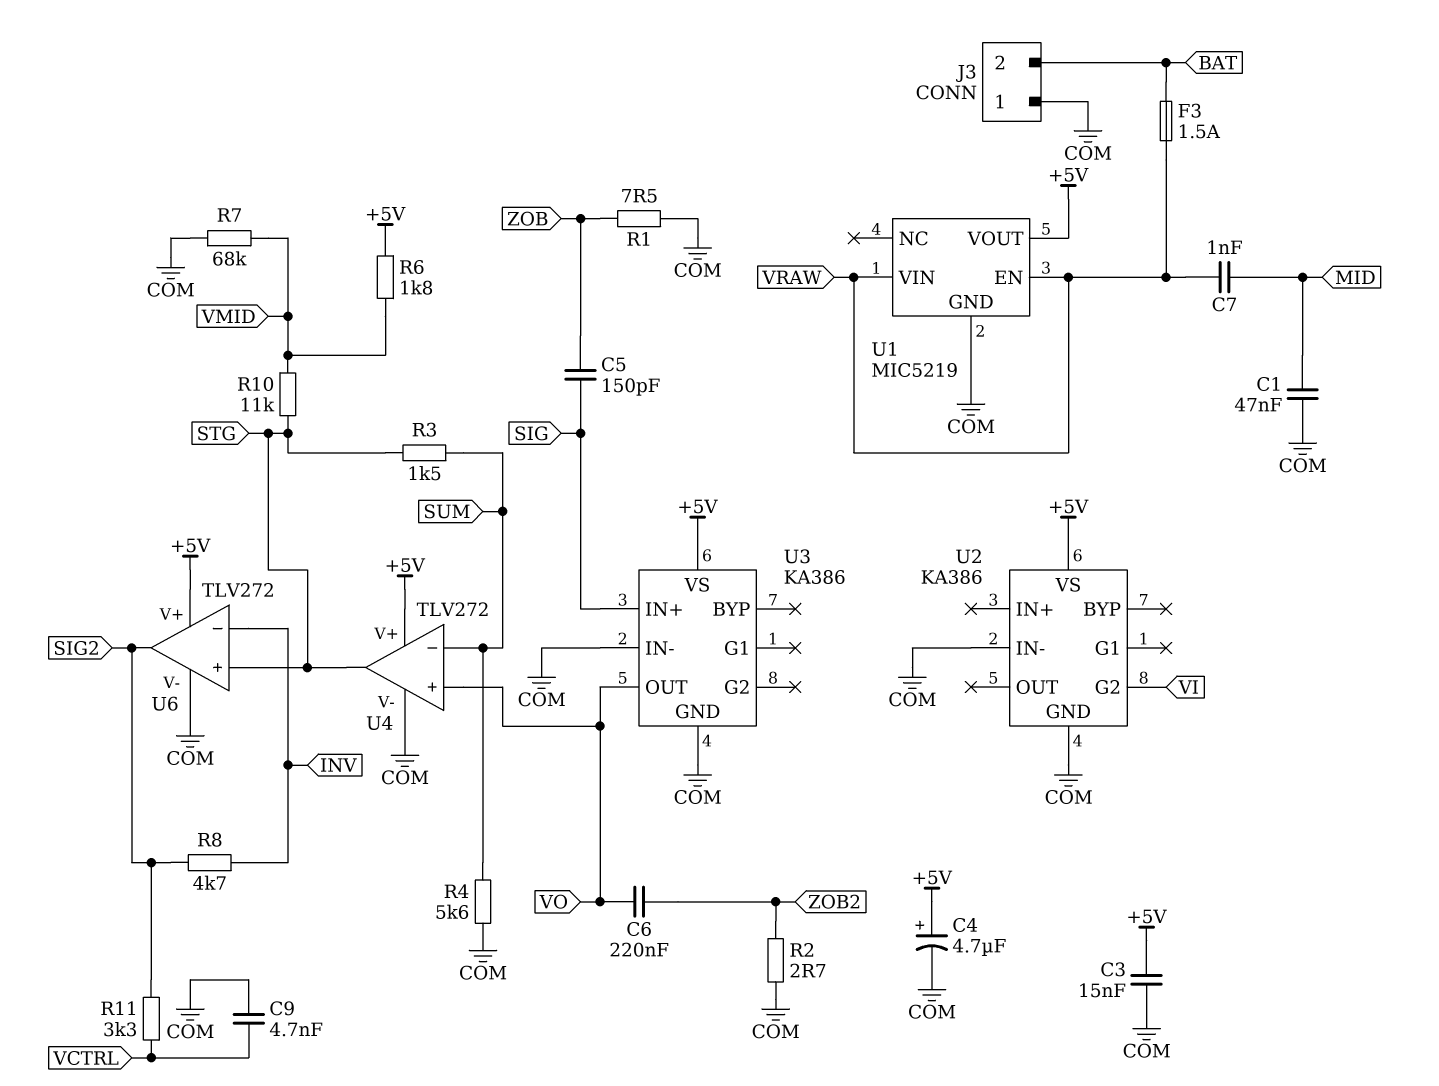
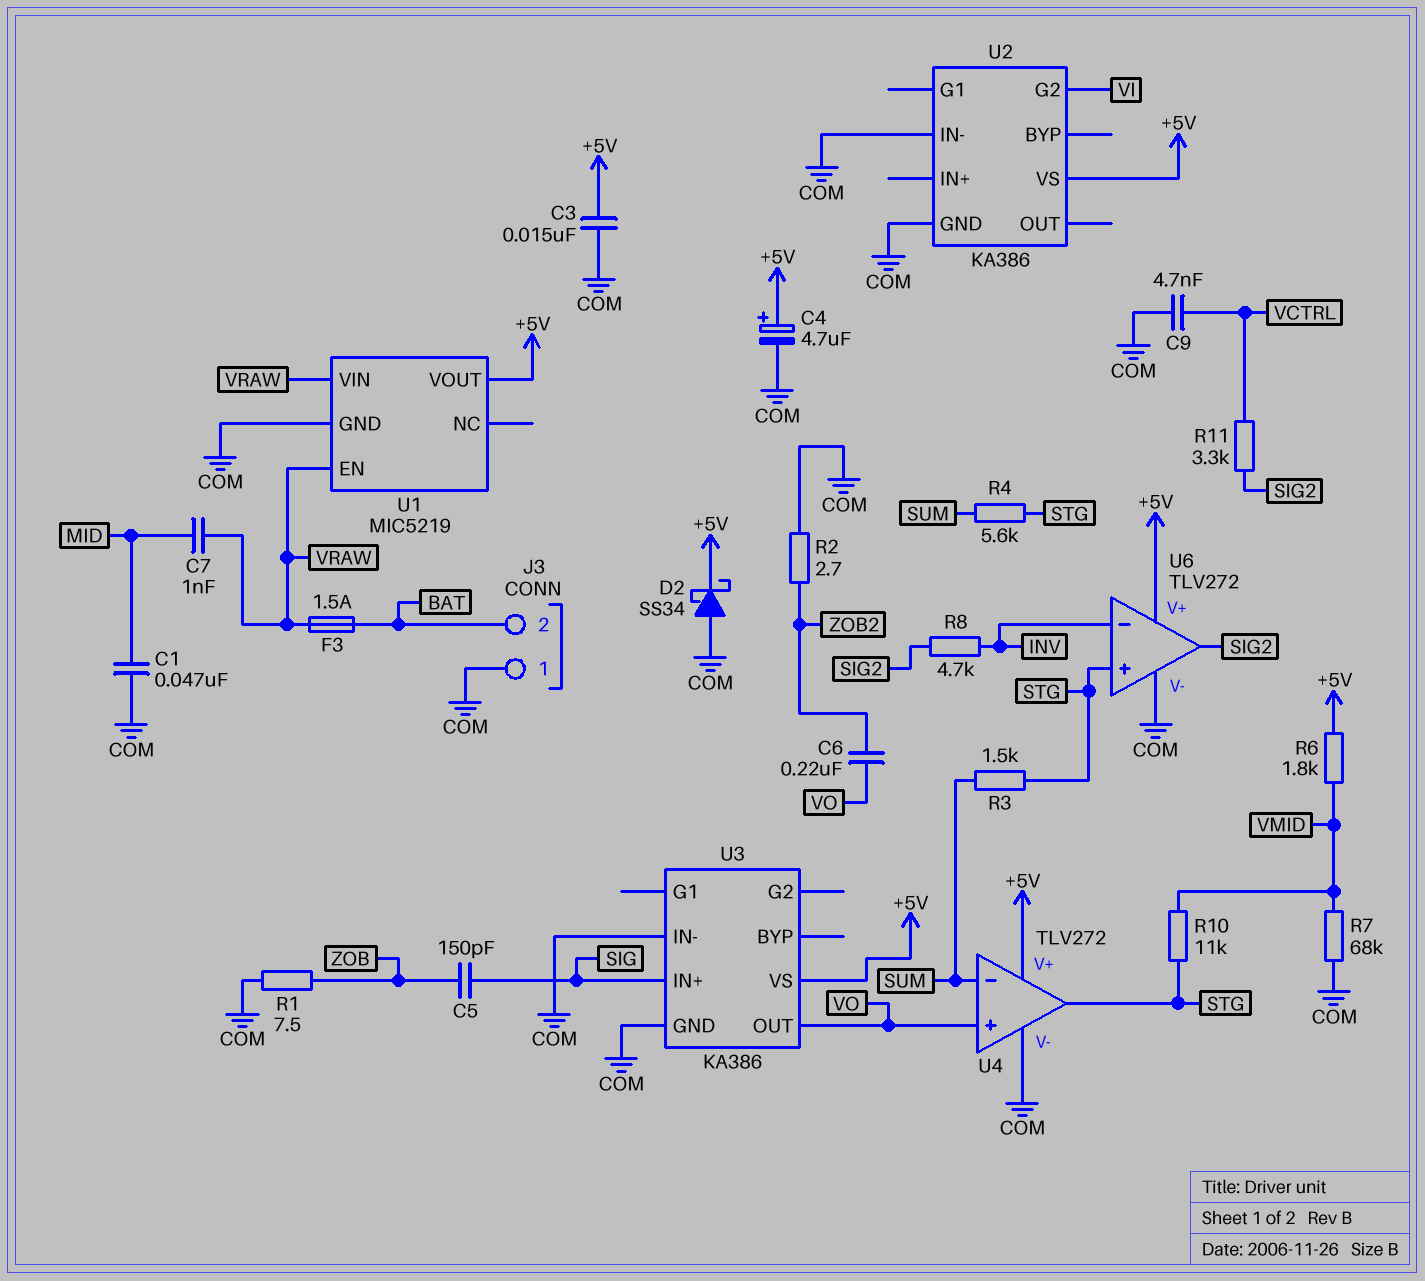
D2: none -> schottky SS34 (A COM, K +5V)
R4: 5.6k (COM, SUM) -> 5.6k (STG, SUM)

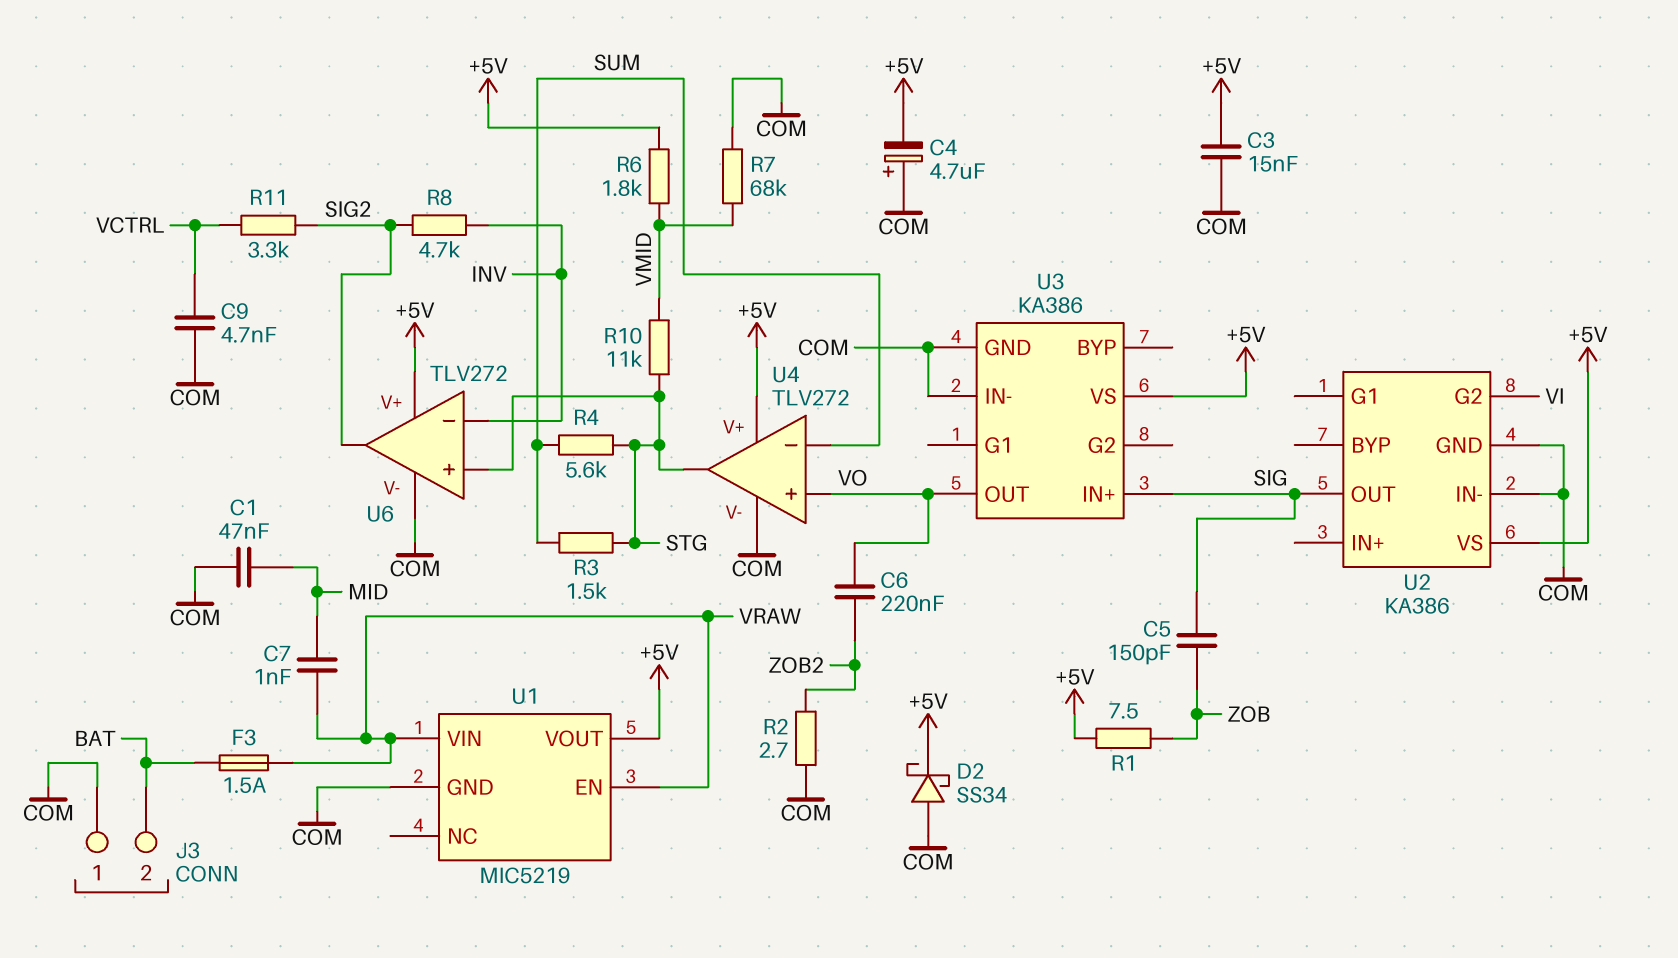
C4: 4.7uF (plus +5V, minus COM) -> 4.7uF (plus COM, minus +5V)
R1: 7.5 (COM, ZOB) -> 7.5 (+5V, ZOB)
U2 pin OUT: none -> SIG

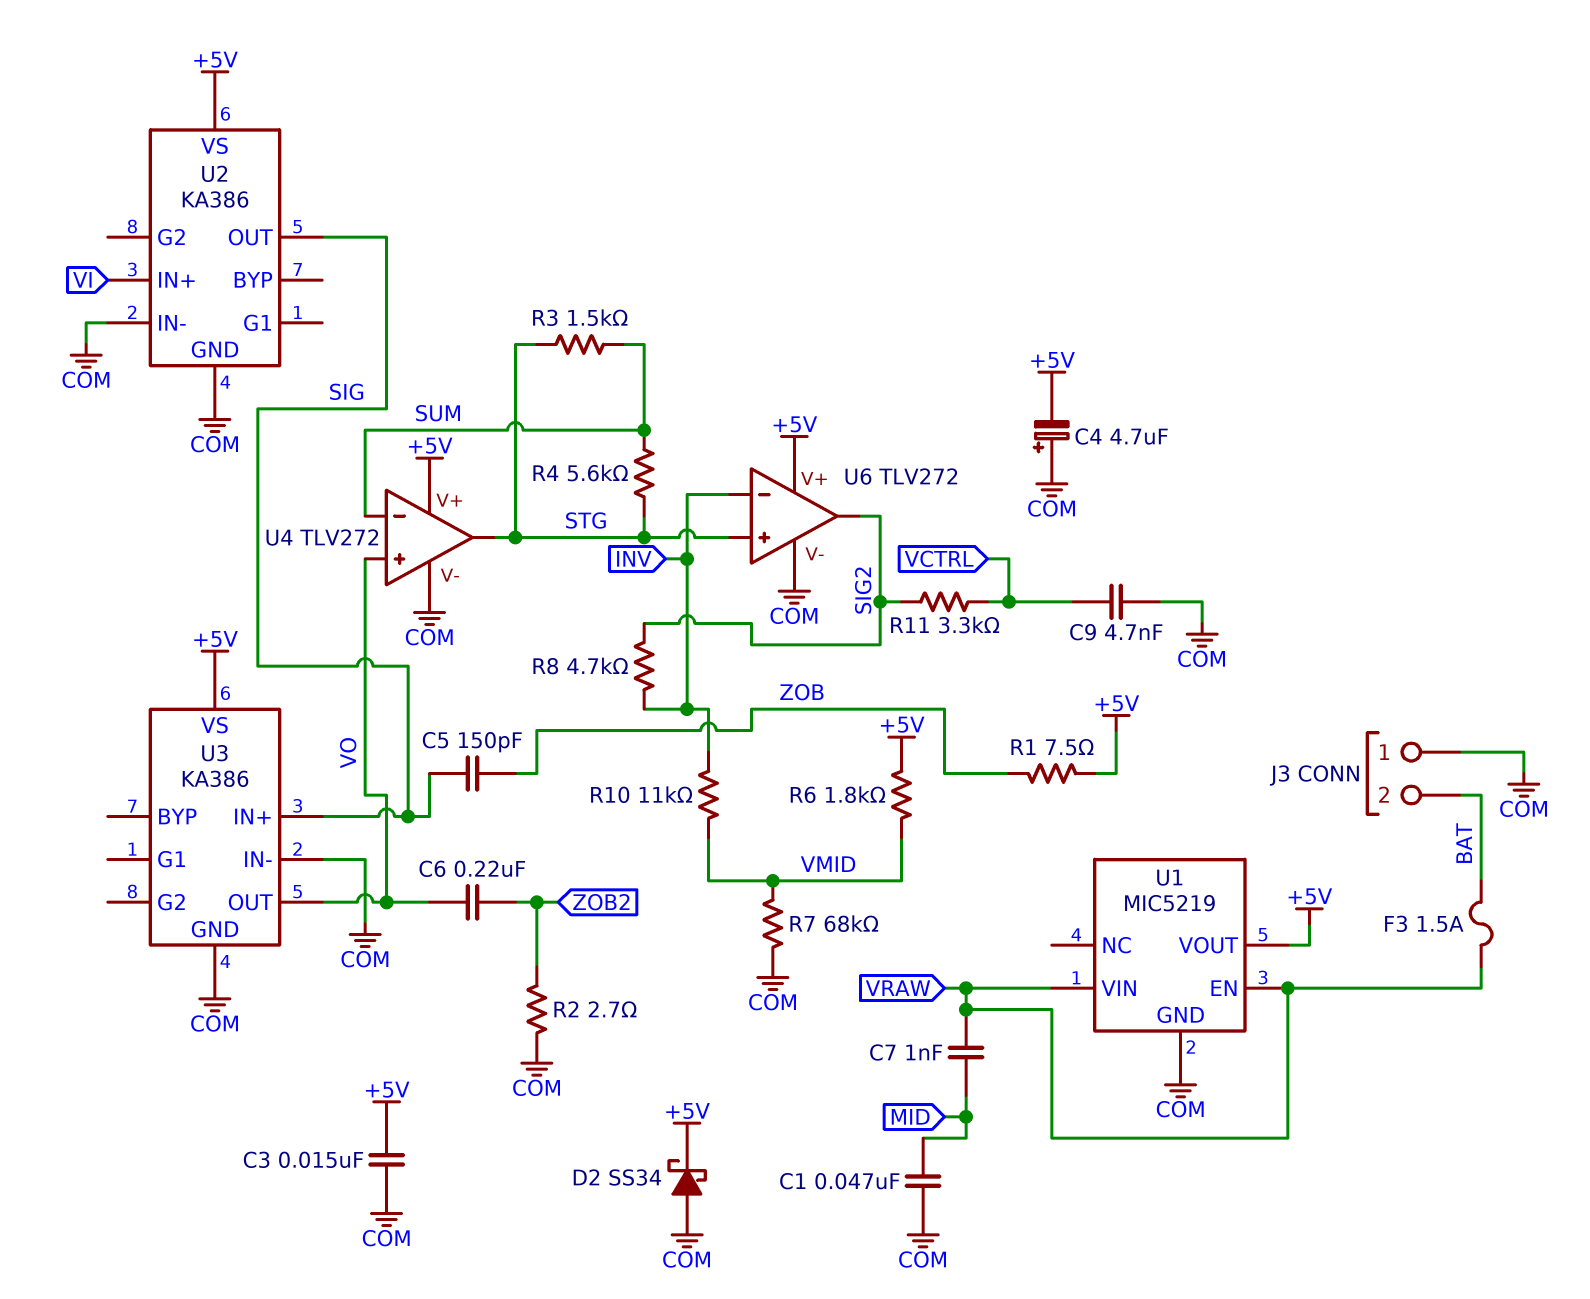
R10: 11k (STG, VMID) -> 11k (INV, VMID)
U2 pin G2: VI -> none
U2 pin IN+: none -> VI

